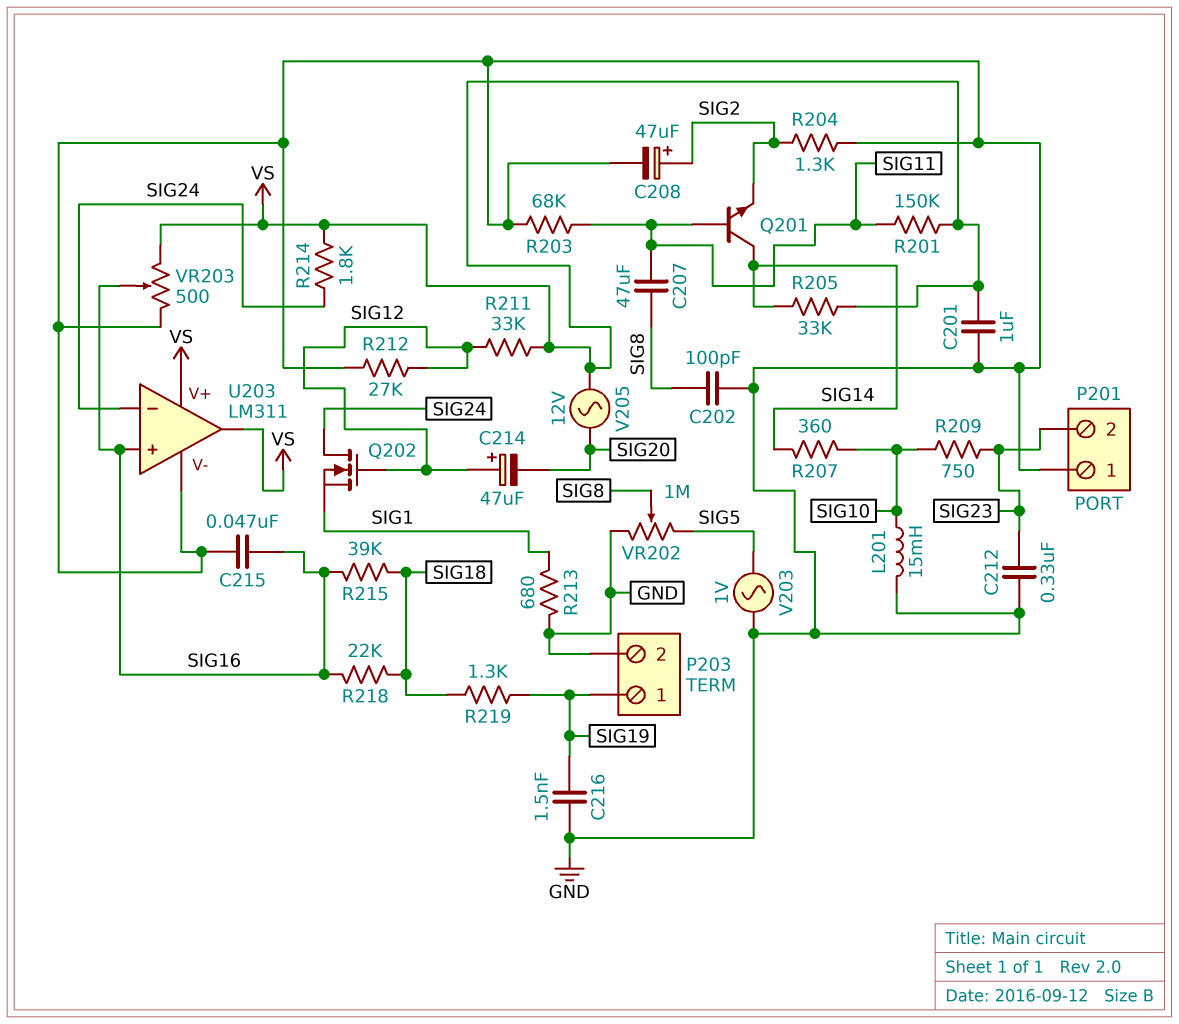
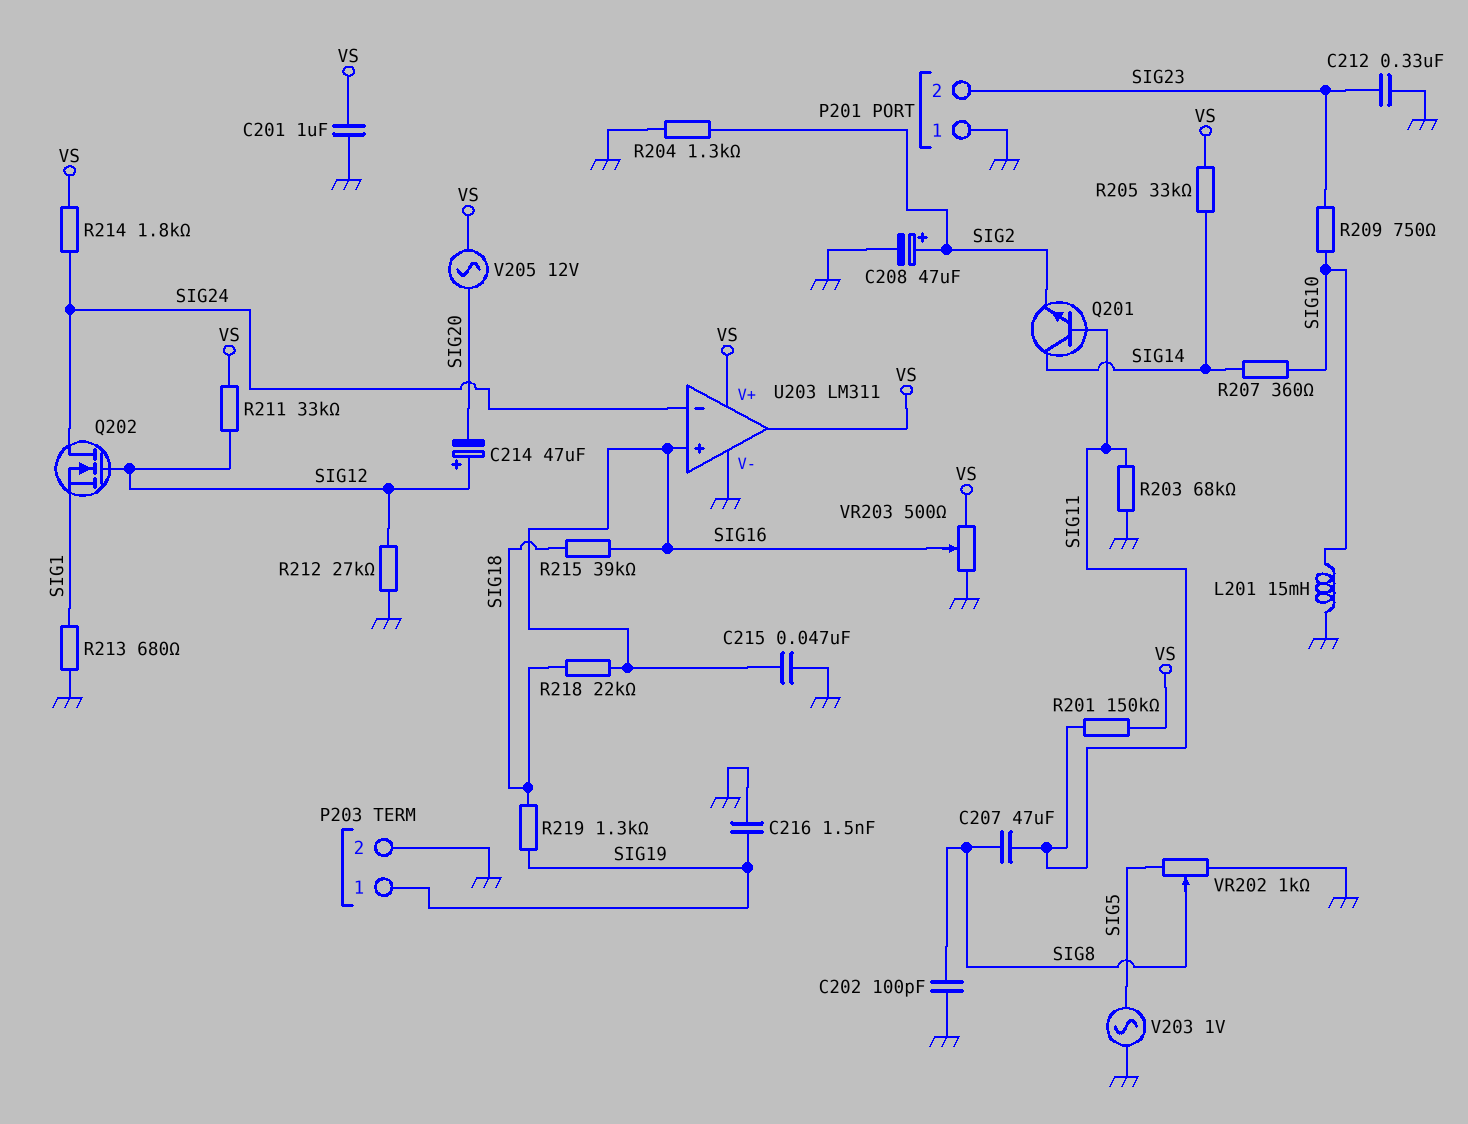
VR202: 1M (GND, SIG5, wiper SIG8) -> 1k (GND, SIG5, wiper SIG8)

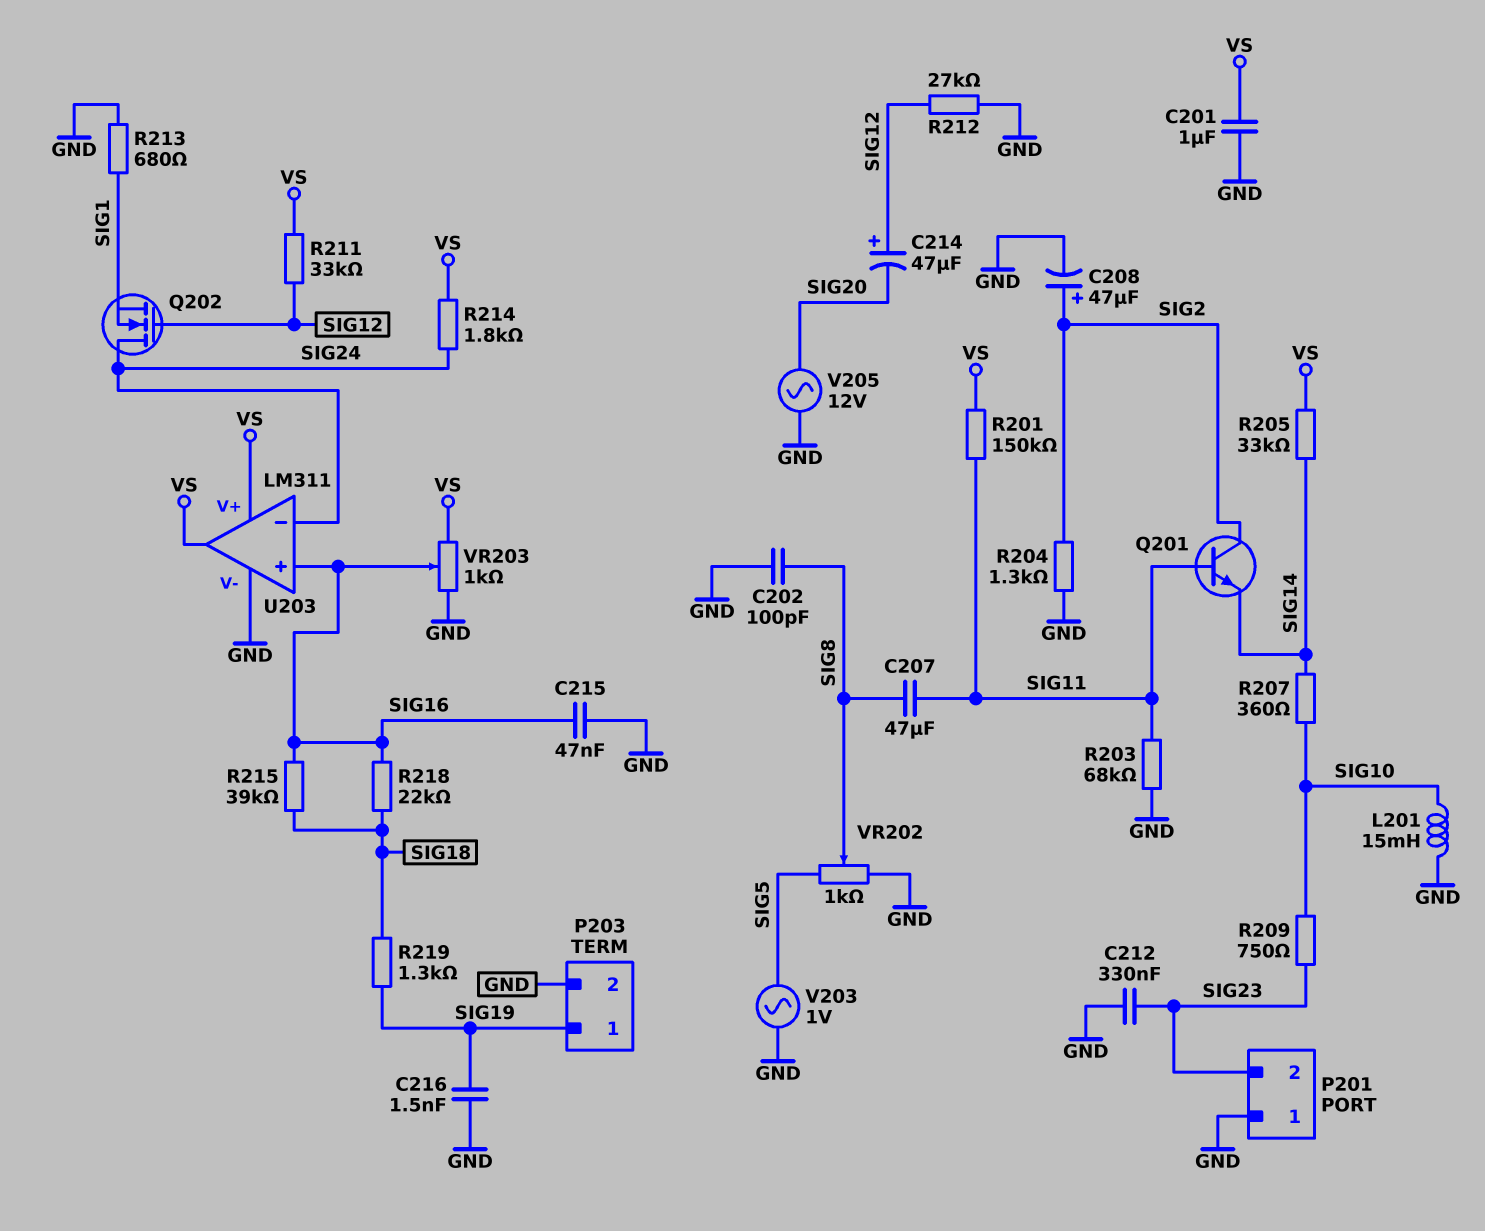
Q201: NPN (B SIG11, C SIG14, E SIG2) -> NPN (B SIG11, C SIG2, E SIG14)
V205: AC 12V (SIG20, VS) -> AC 12V (GND, SIG20)
VR203: 500 (GND, VS, wiper SIG16) -> 1k (GND, VS, wiper SIG16)

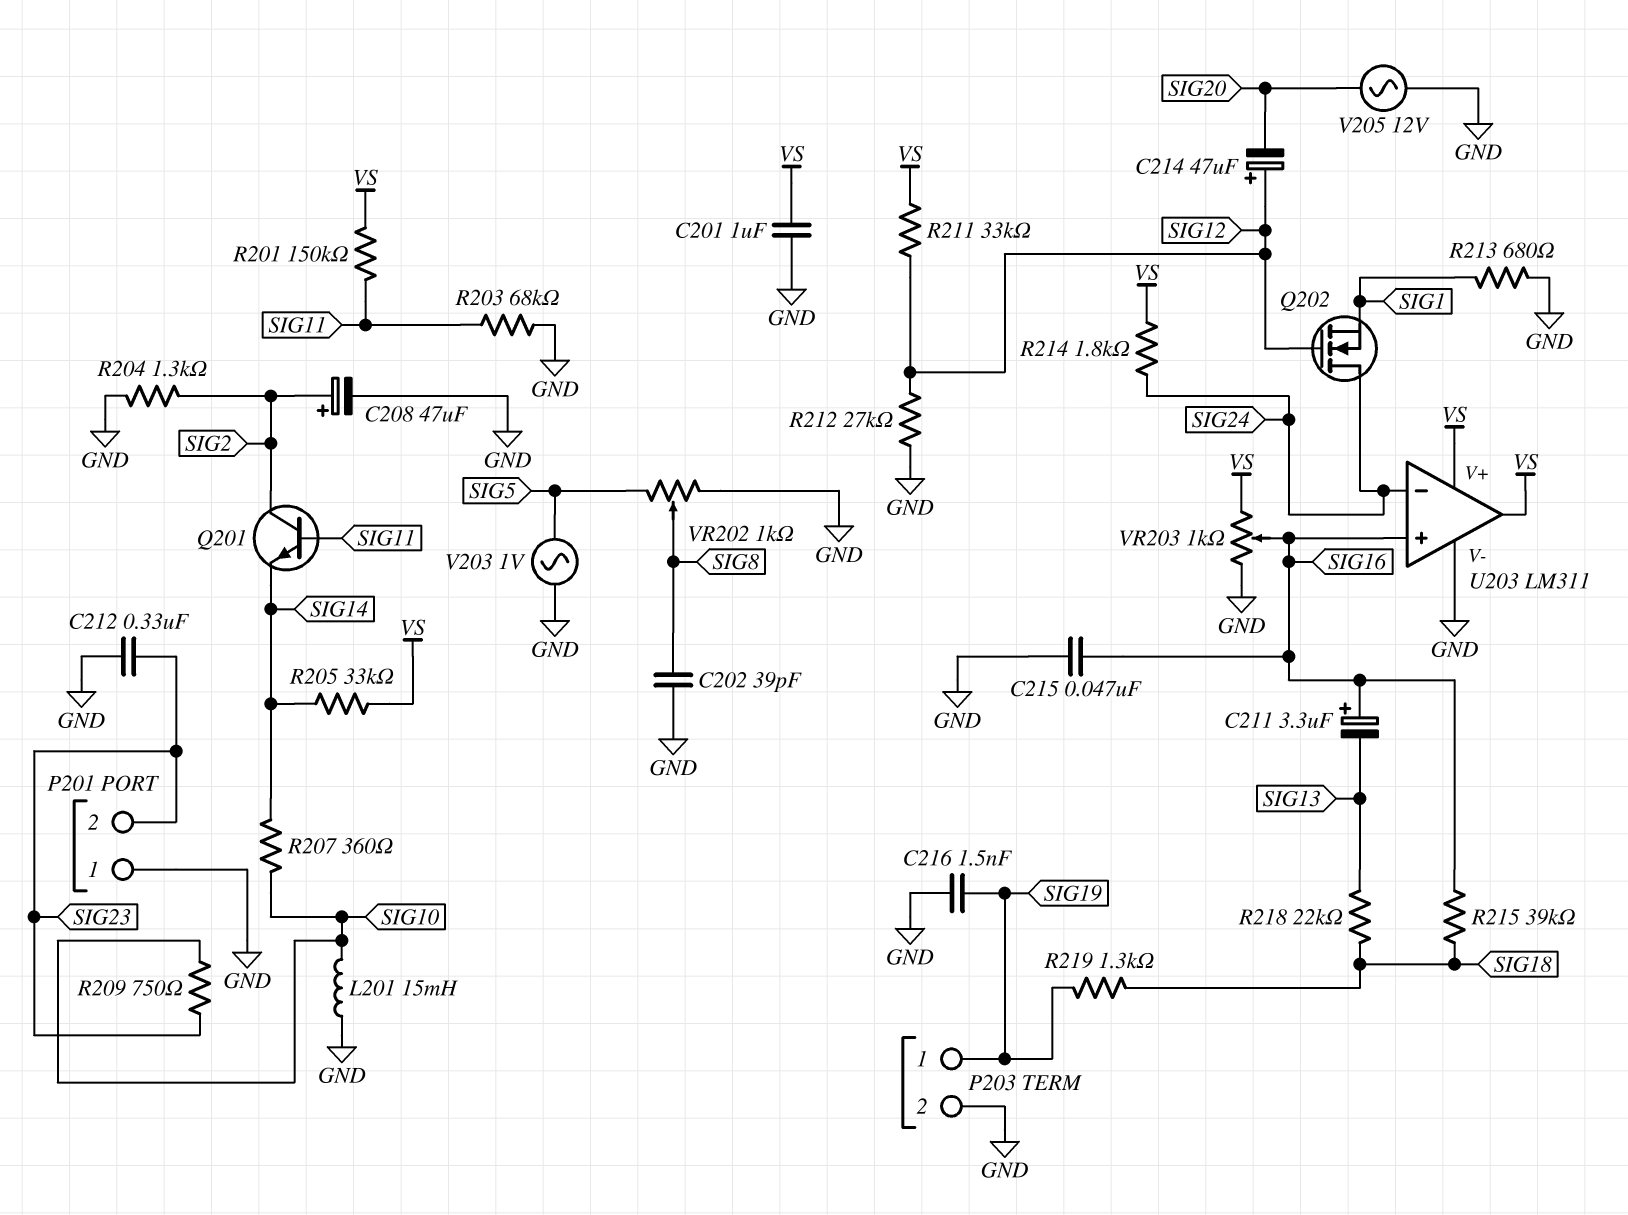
C202: 100pF (GND, SIG8) -> 39pF (GND, SIG8)
C207: 47uF (SIG8, SIG11) -> none
C211: none -> 3.3uF (plus SIG16, minus SIG13)
R218: 22k (SIG16, SIG18) -> 22k (SIG13, SIG18)

